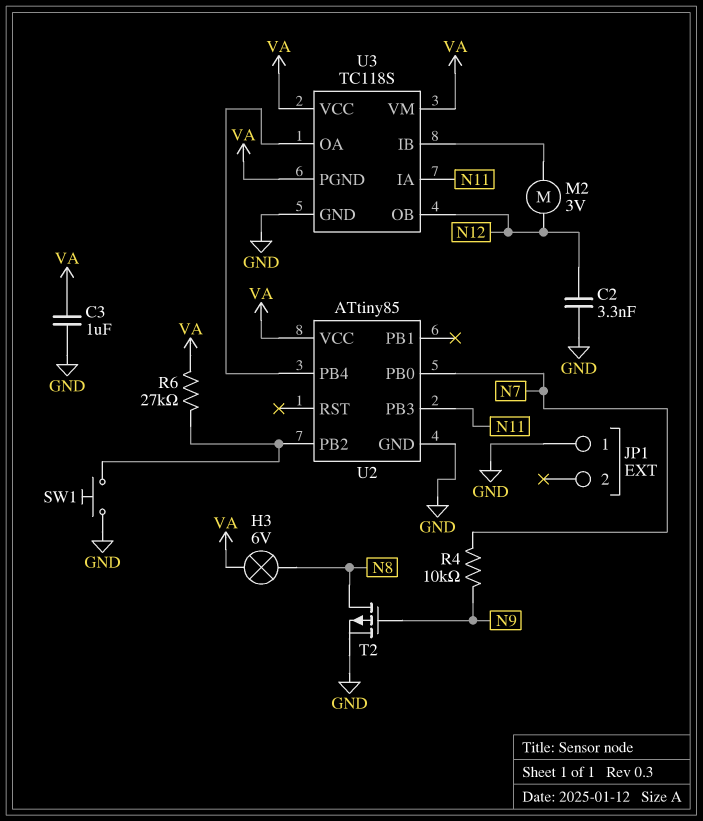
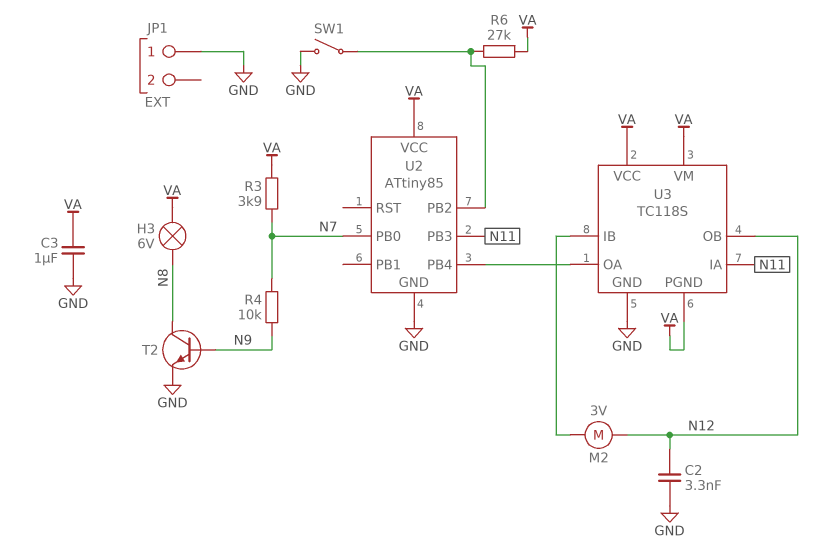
R3: none -> 3.9k (N7, VA)
SW1: button (GND, U2/PB2) -> switch (GND, U2/PB2)
T2: PMOS (G N9, D N8, S GND) -> NPN (B N9, C N8, E GND)

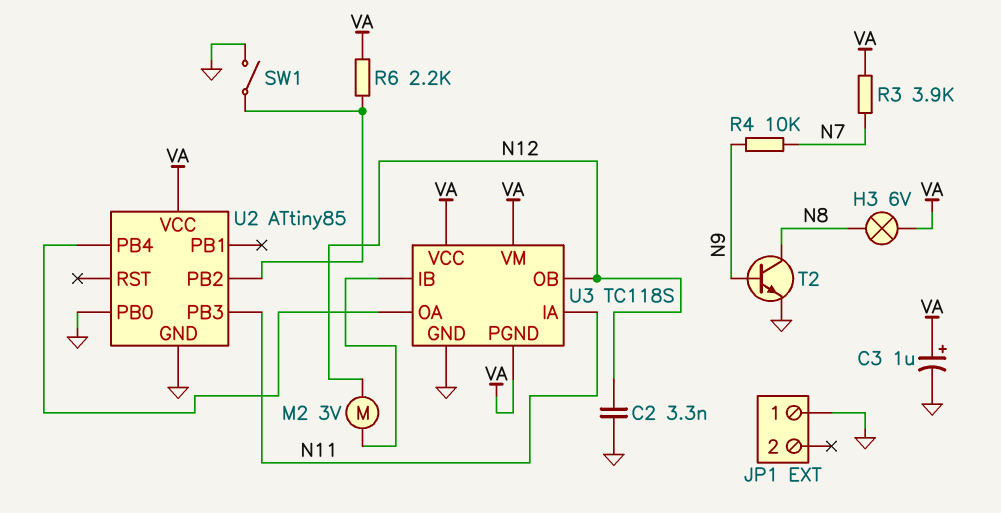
C3: 1uF (GND, VA) -> 1uF (plus VA, minus GND)
R6: 27k (U2/PB2, VA) -> 2.2k (U2/PB2, VA)
U2 pin PB0: N7 -> GND

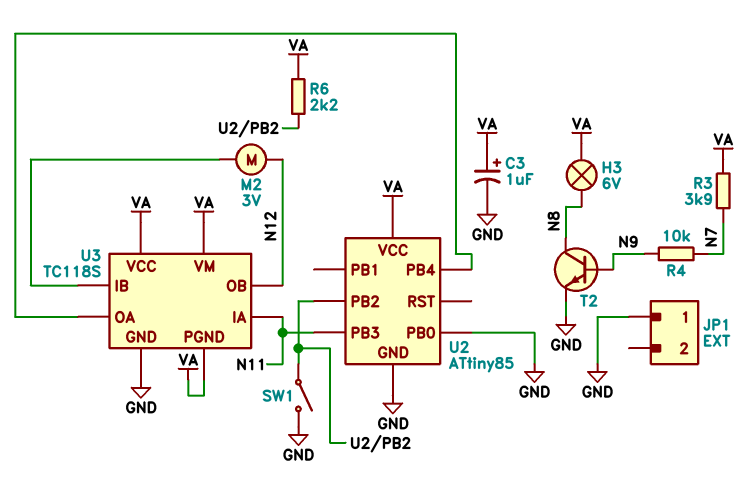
C2: 3.3nF (GND, N12) -> none

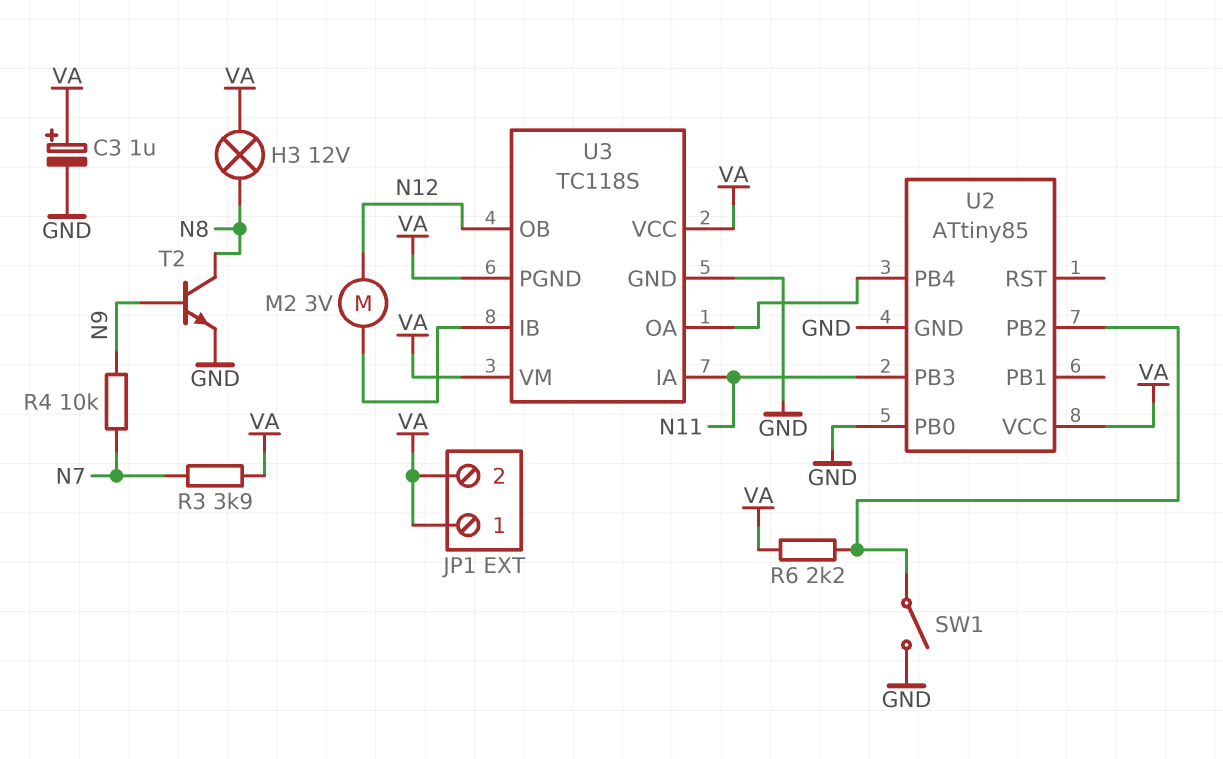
H3: lamp 6V (N8, VA) -> lamp 12V (N8, VA)
JP1 pin 1: GND -> VA
JP1 pin 2: none -> VA

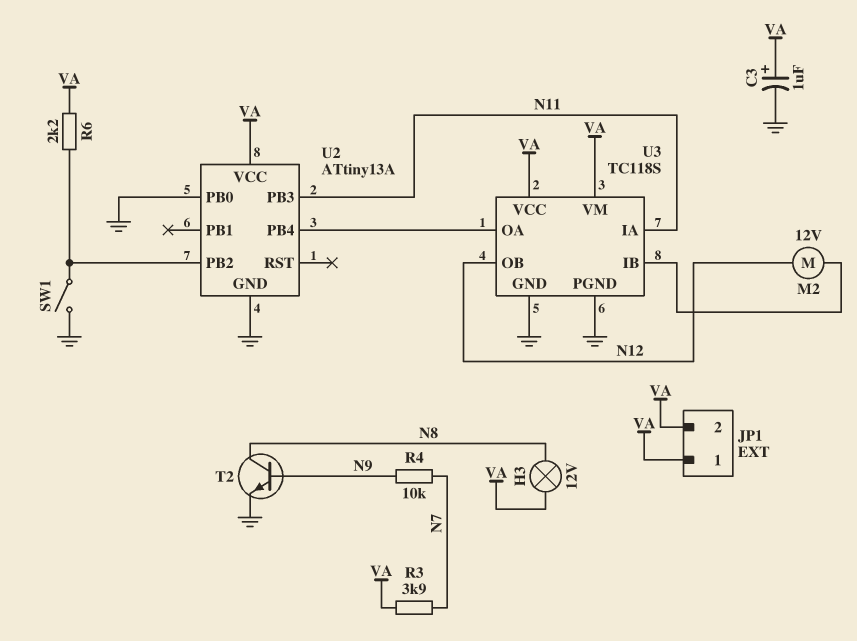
M2: motor 3V (N12, U3/IB) -> motor 12V (N12, U3/IB)
U2: ATtiny85 -> ATtiny13A
U3 pin PGND: VA -> GND

